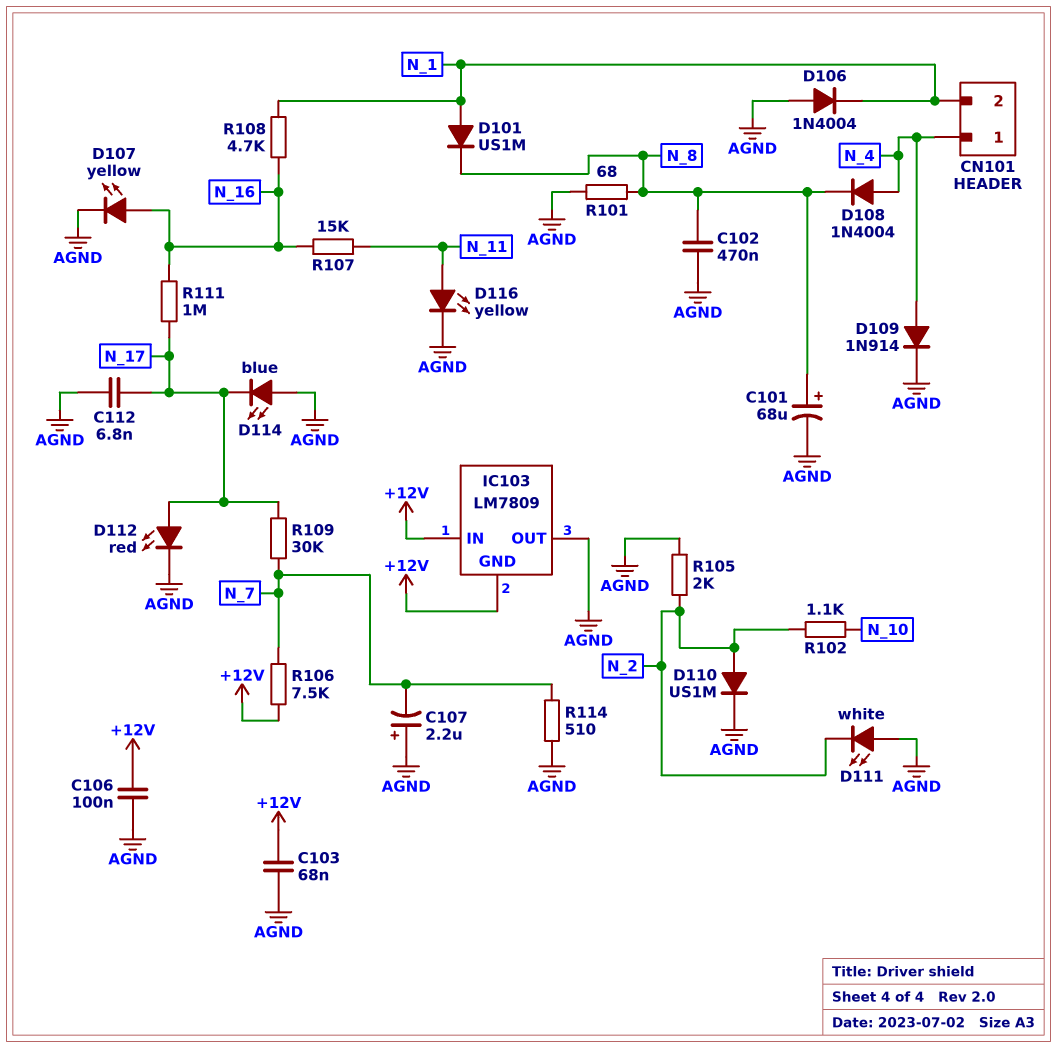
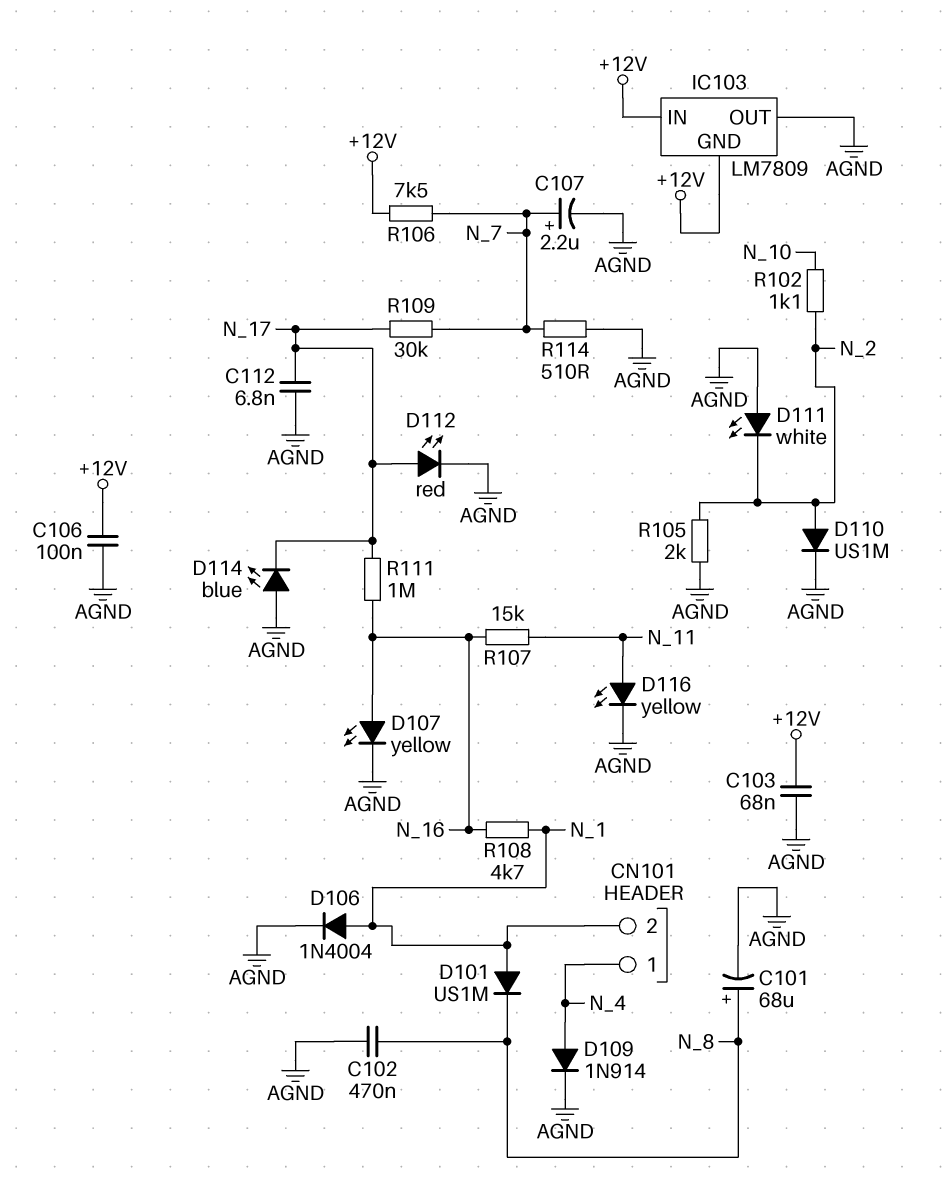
C107: 2.2uF (plus AGND, minus N_7) -> 2.2uF (plus N_7, minus AGND)
D106: diode 1N4004 (A AGND, K N_1) -> diode 1N4004 (A N_1, K AGND)
D108: diode 1N4004 (A N_4, K N_8) -> none
R101: 68 (AGND, N_8) -> none

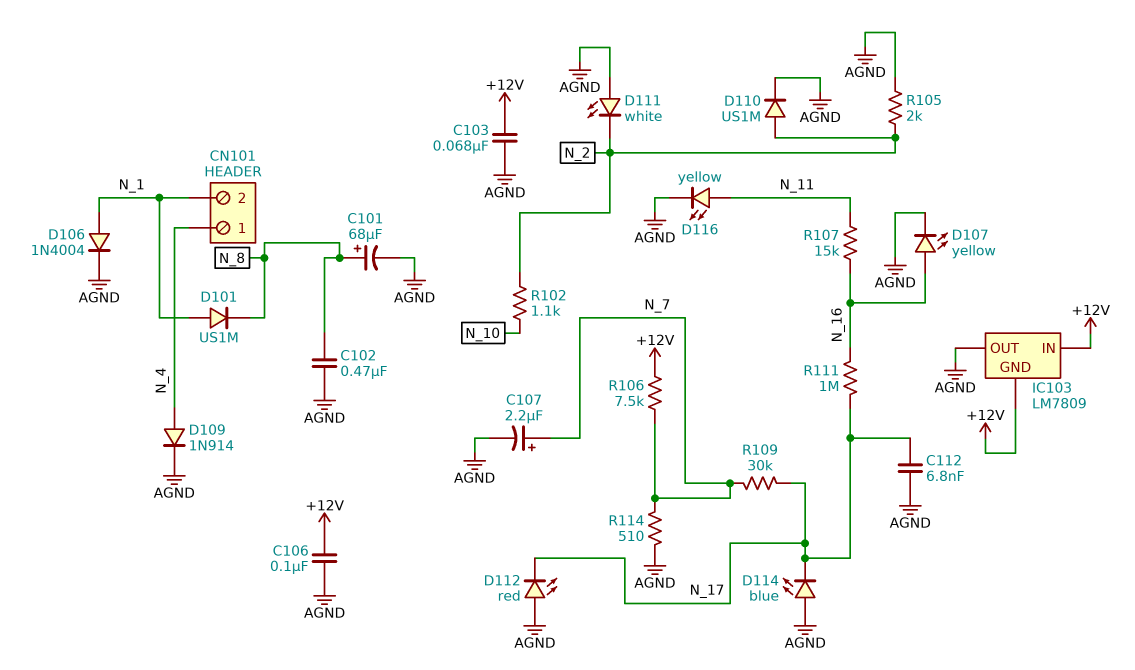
D112: LED red (A N_17, K AGND) -> LED red (A AGND, K N_17)
R108: 4.7k (N_1, N_16) -> none

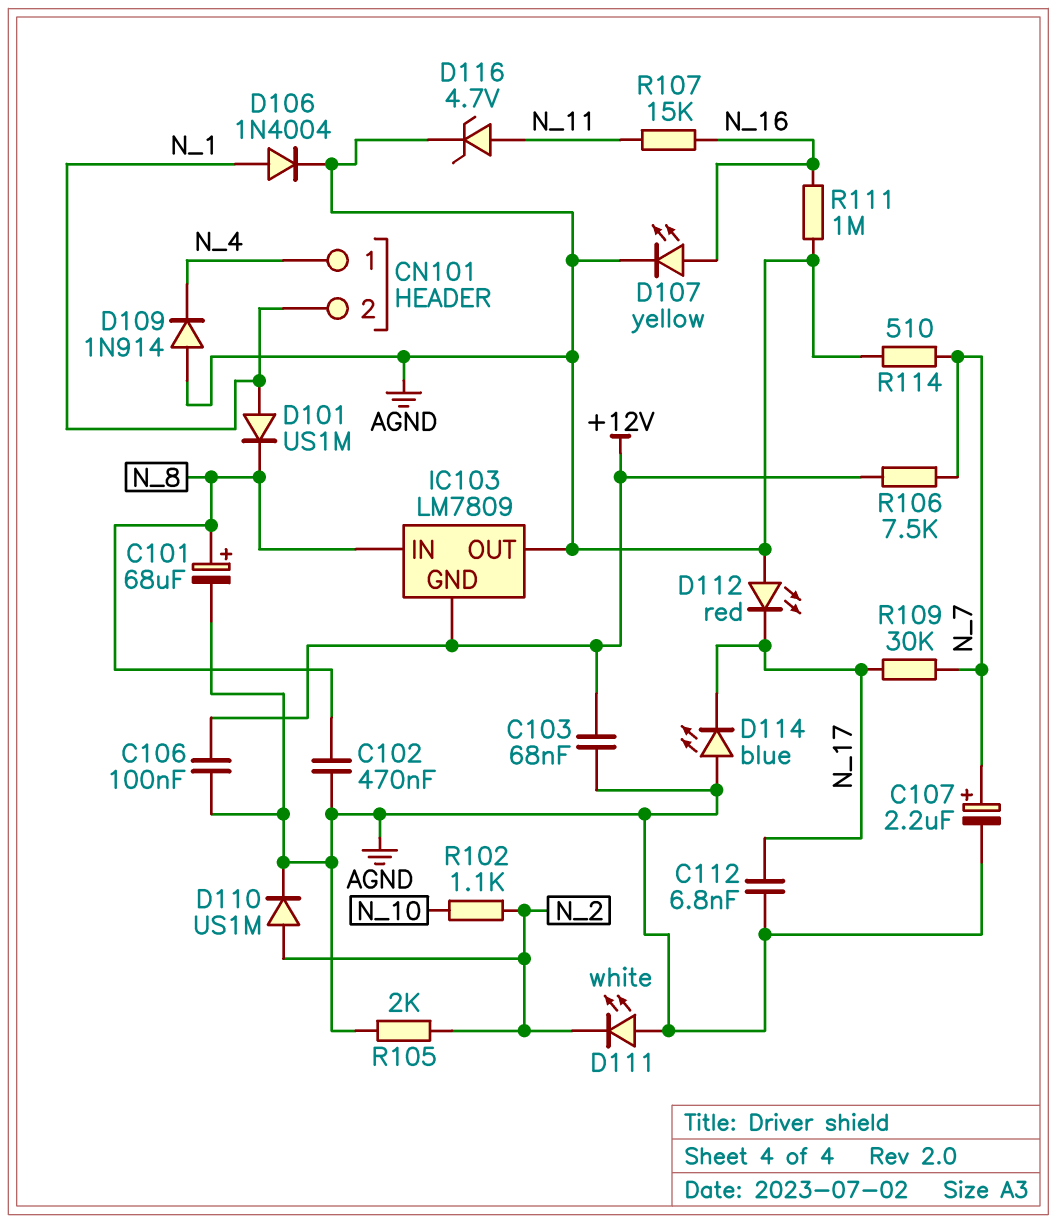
D109: diode 1N914 (A N_4, K AGND) -> diode 1N914 (A AGND, K N_4)
D116: LED yellow (A N_11, K AGND) -> zener 4.7V (A N_11, K AGND)
IC103 pin IN: +12V -> N_8
R111: 1M (N_16, N_17) -> 1M (AGND, N_16)

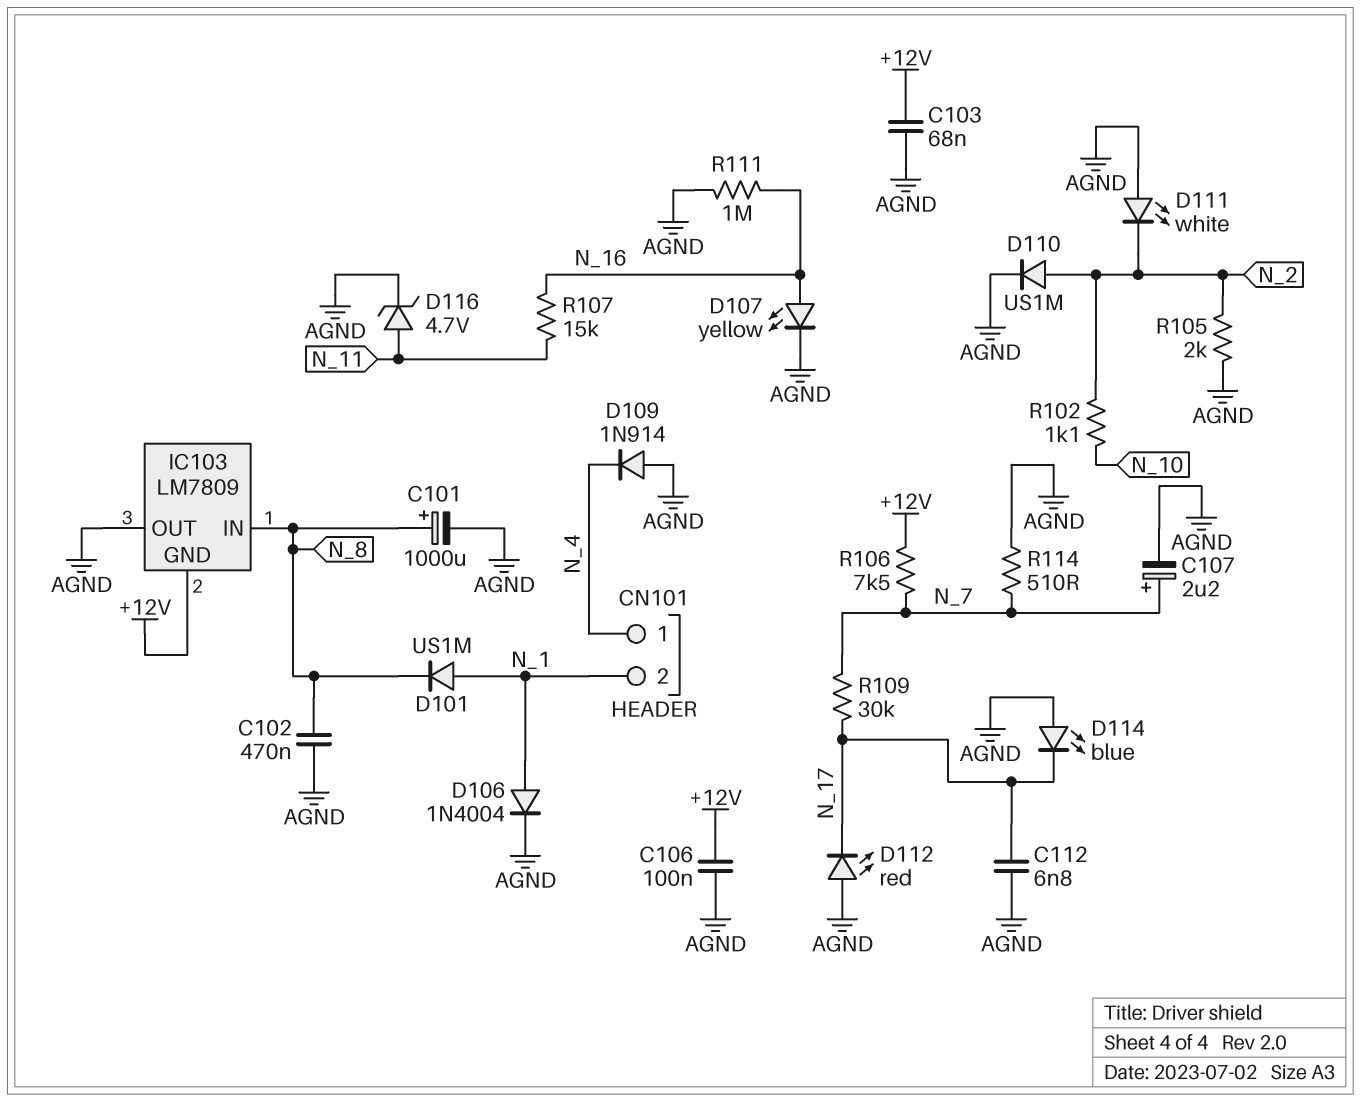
C101: 68uF (plus N_8, minus AGND) -> 1000uF (plus N_8, minus AGND)

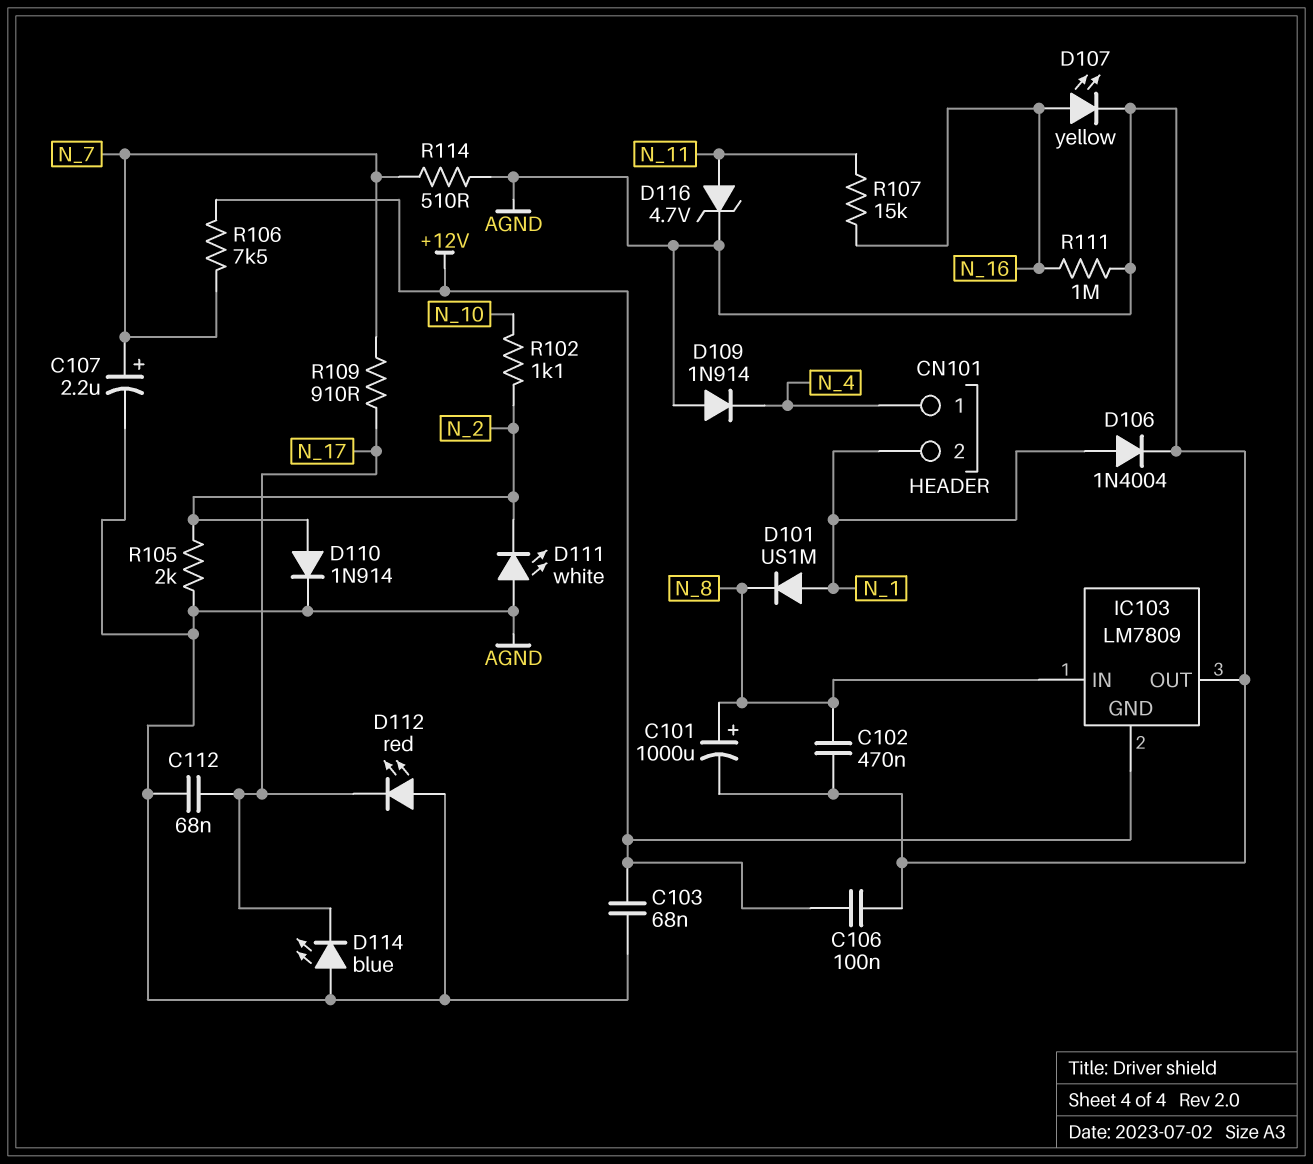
C112: 6.8nF (AGND, N_17) -> 68nF (AGND, N_17)
D110: diode US1M (A N_2, K AGND) -> diode 1N914 (A N_2, K AGND)
R109: 30k (N_7, N_17) -> 910 (N_7, N_17)

